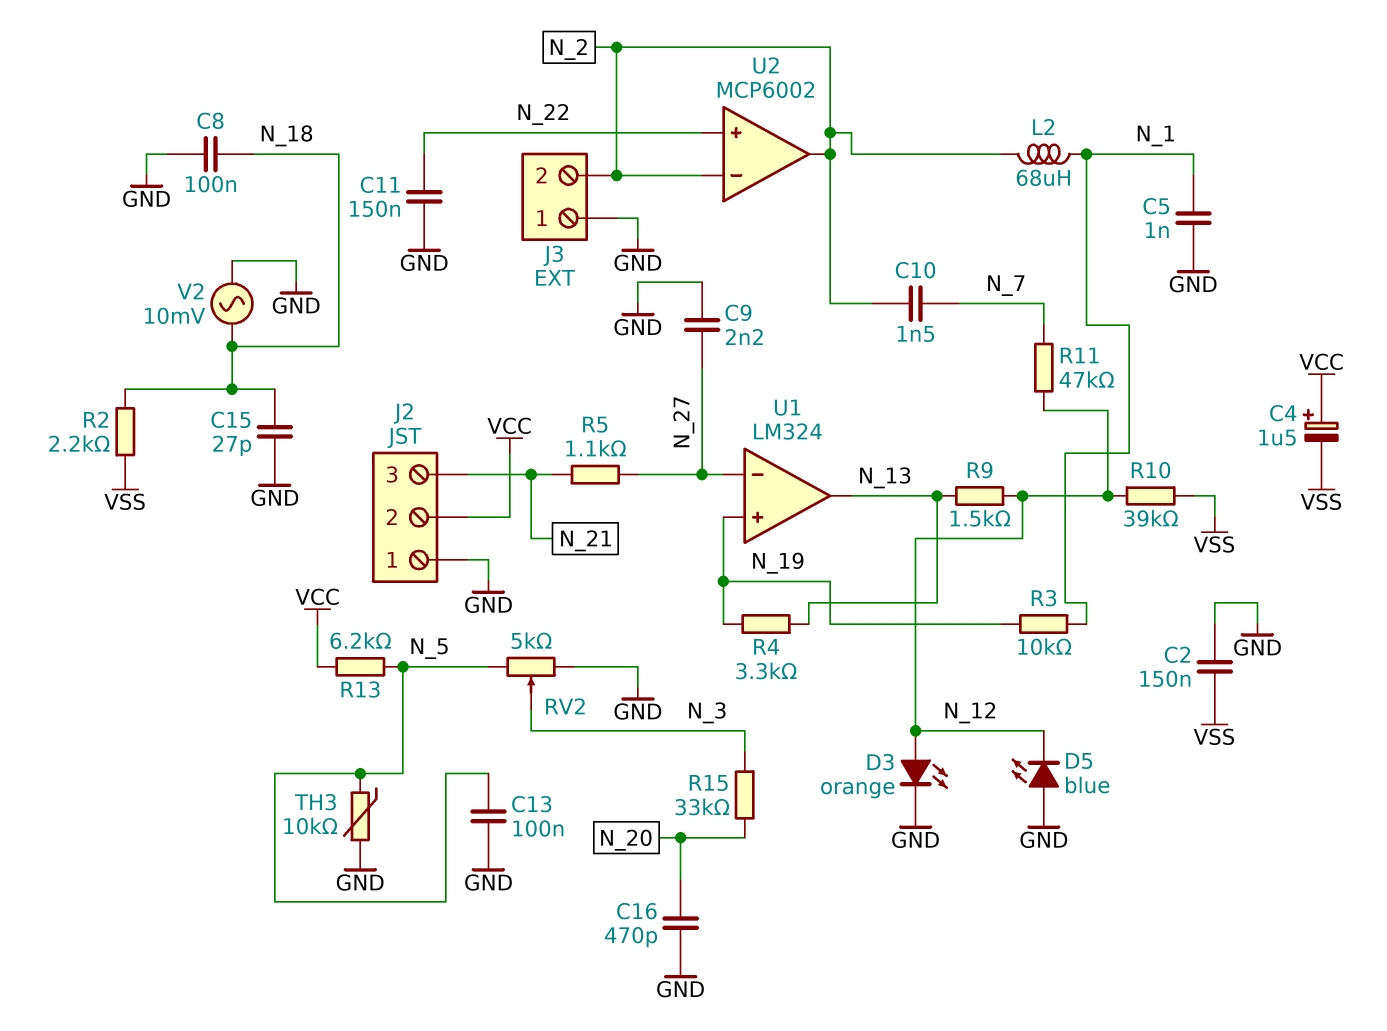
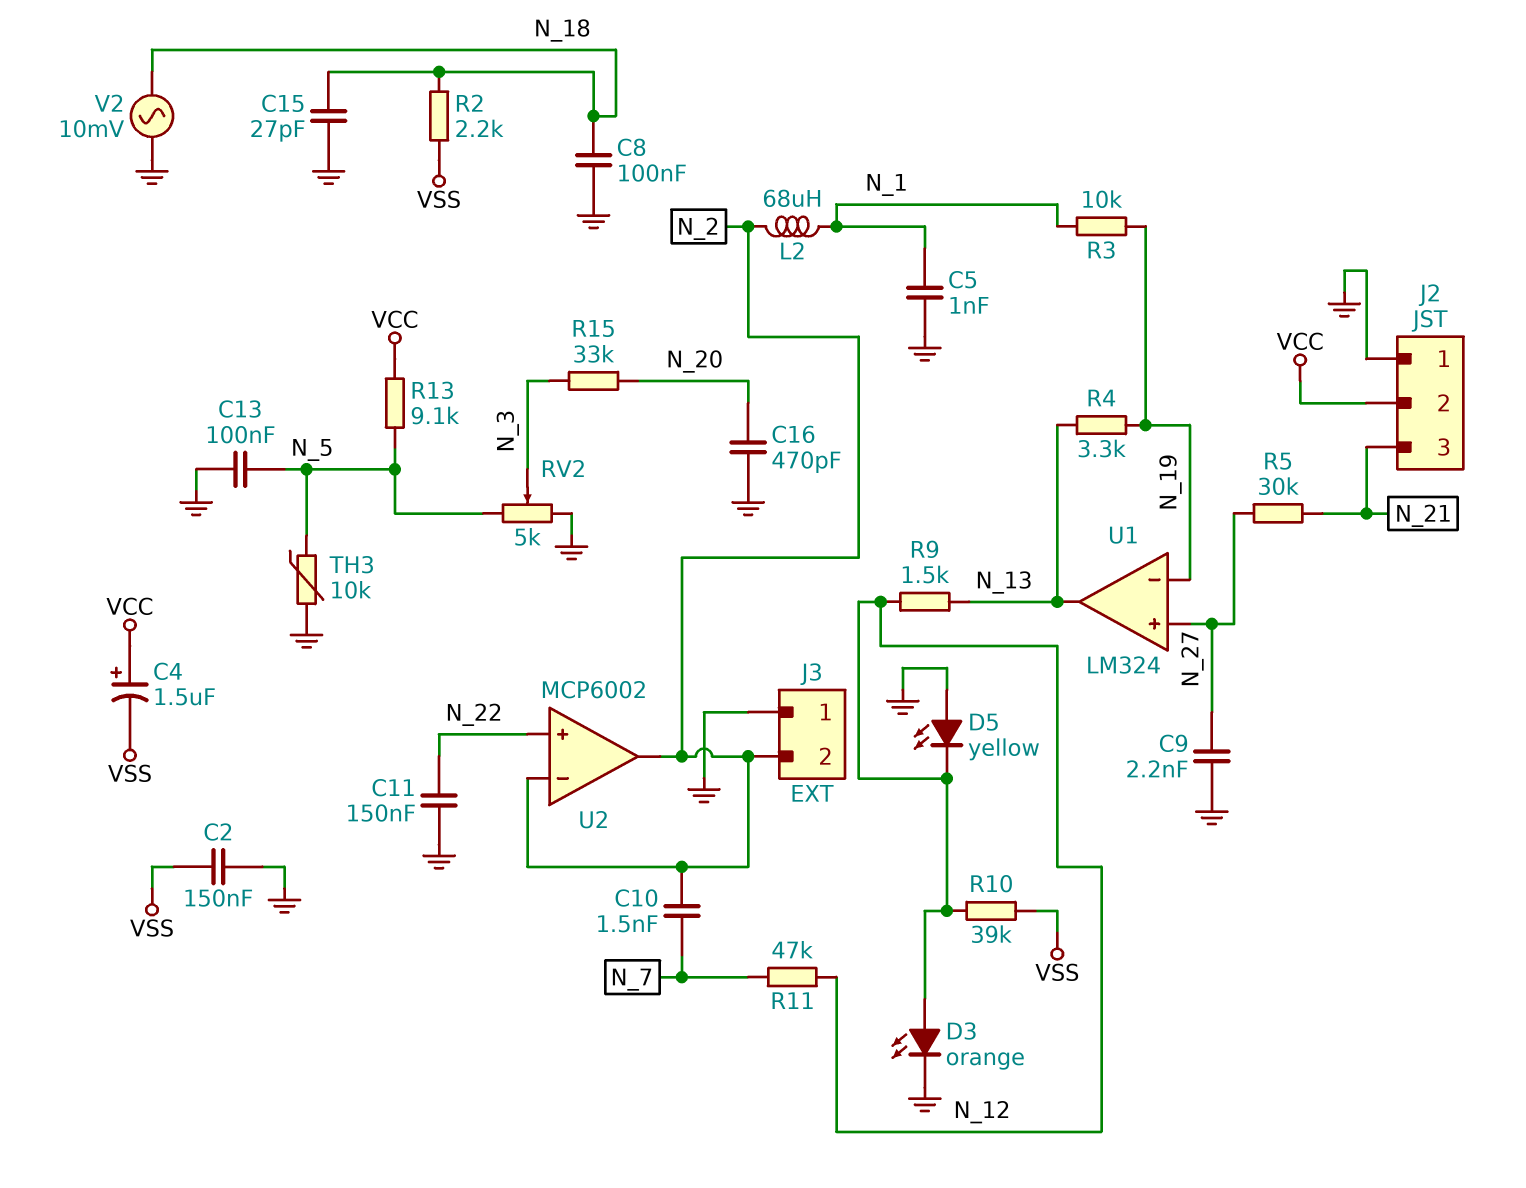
D5: LED blue (A GND, K N_12) -> LED yellow (A GND, K N_12)
R5: 1.1k (N_21, N_27) -> 30k (N_21, N_27)
R13: 6.2k (N_5, VCC) -> 9.1k (N_5, VCC)
U1 pin in+: N_19 -> N_27
U1 pin in-: N_27 -> N_19

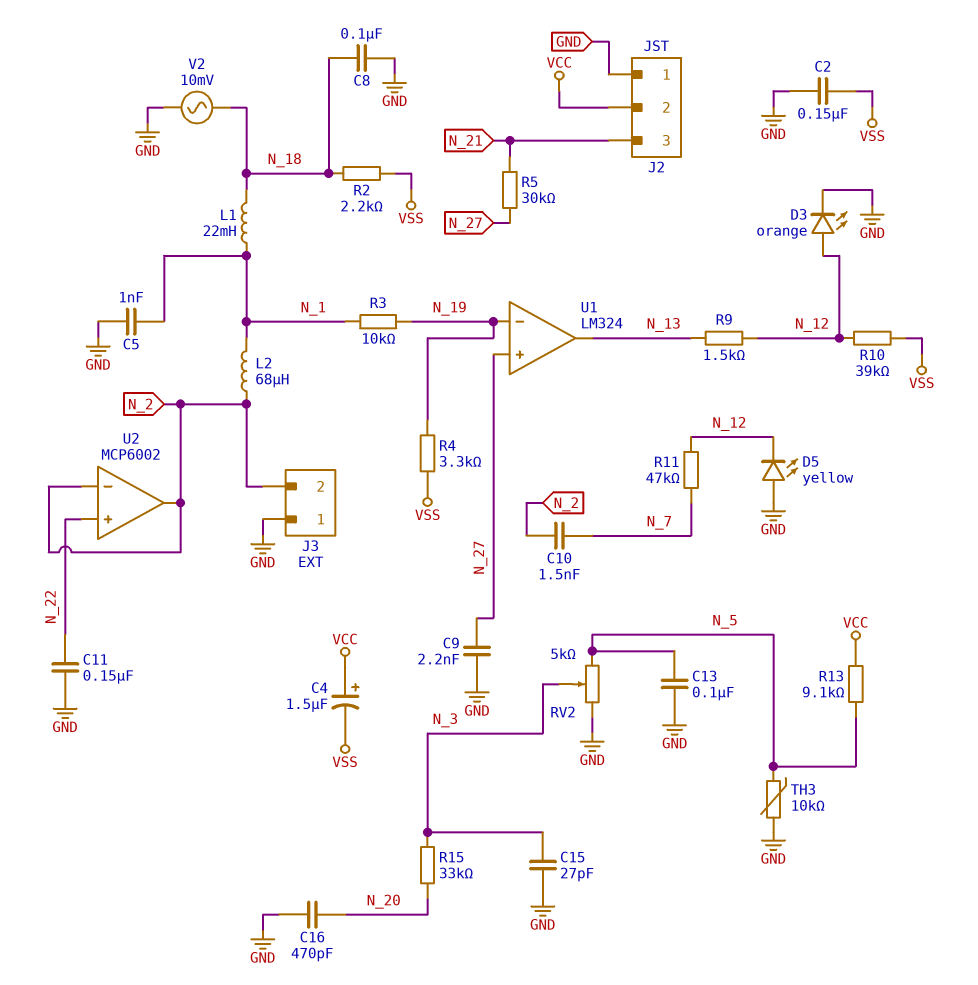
C15: 27pF (GND, N_18) -> 27pF (GND, N_3)
L1: none -> 22mH (N_1, N_18)
R4: 3.3k (N_13, N_19) -> 3.3k (N_19, VSS)

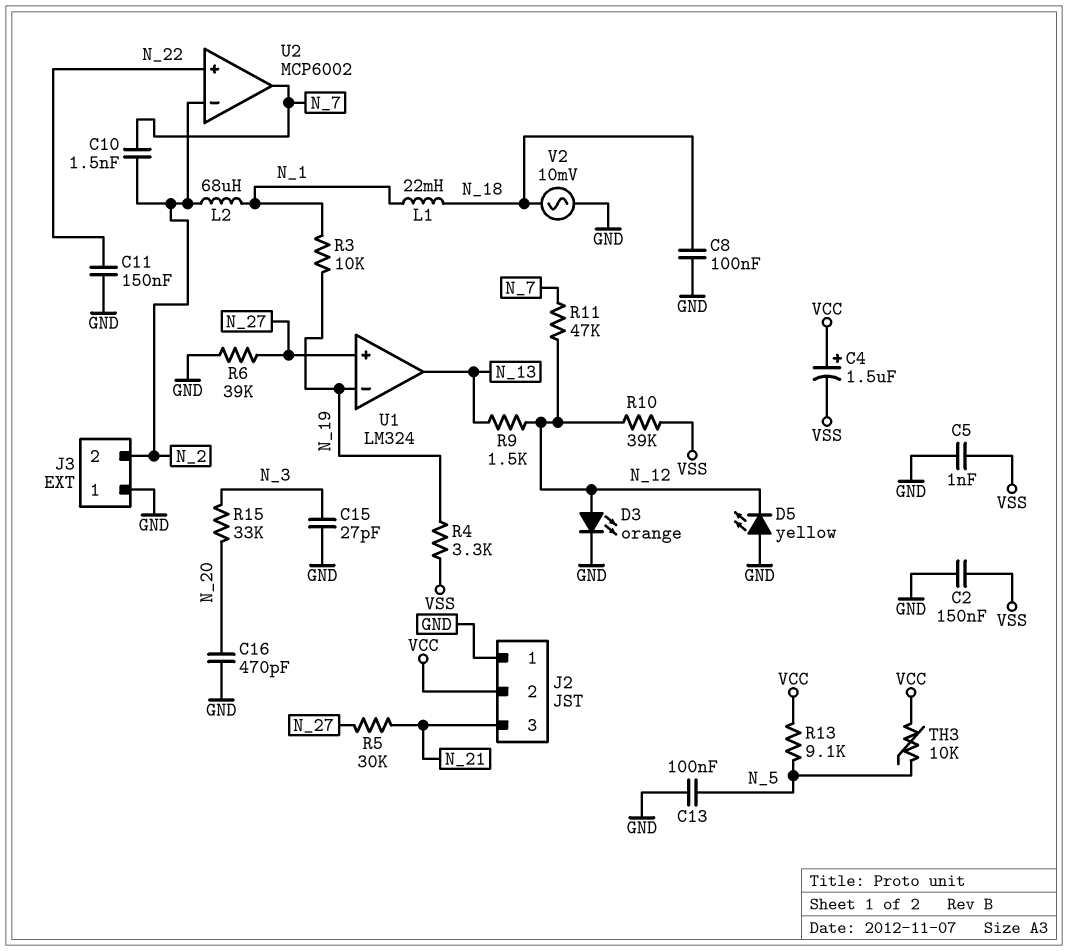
C5: 1nF (GND, N_1) -> 1nF (GND, VSS)
C9: 2.2nF (GND, N_27) -> none
R2: 2.2k (N_18, VSS) -> none
R6: none -> 39k (GND, N_27)
RV2: 5k (GND, N_5, wiper N_3) -> none
TH3: 10k (GND, N_5) -> 10k (N_5, VCC)
U2 pin out: N_2 -> N_7

